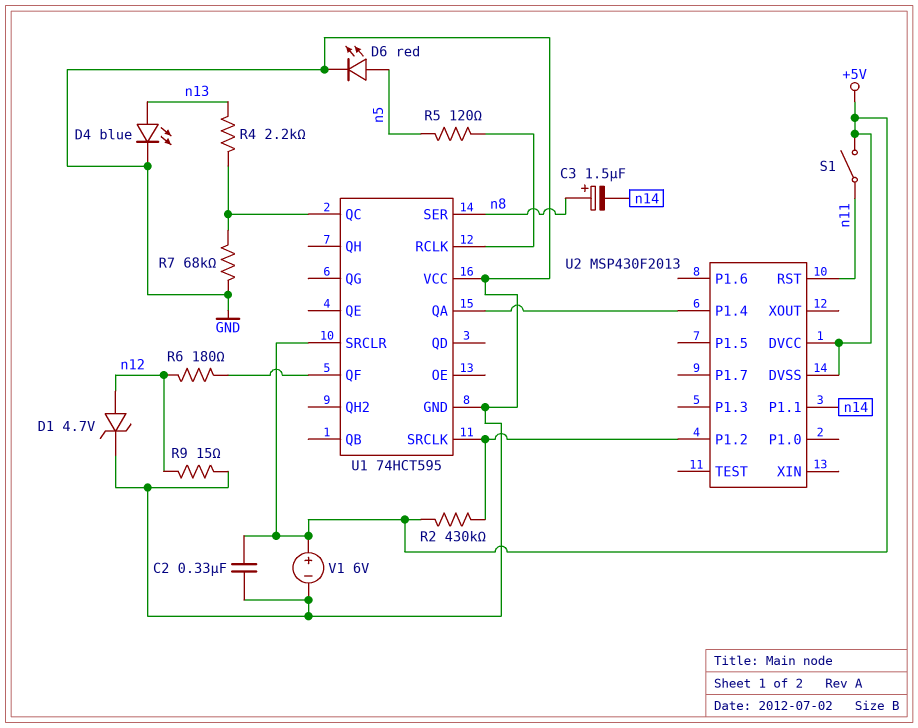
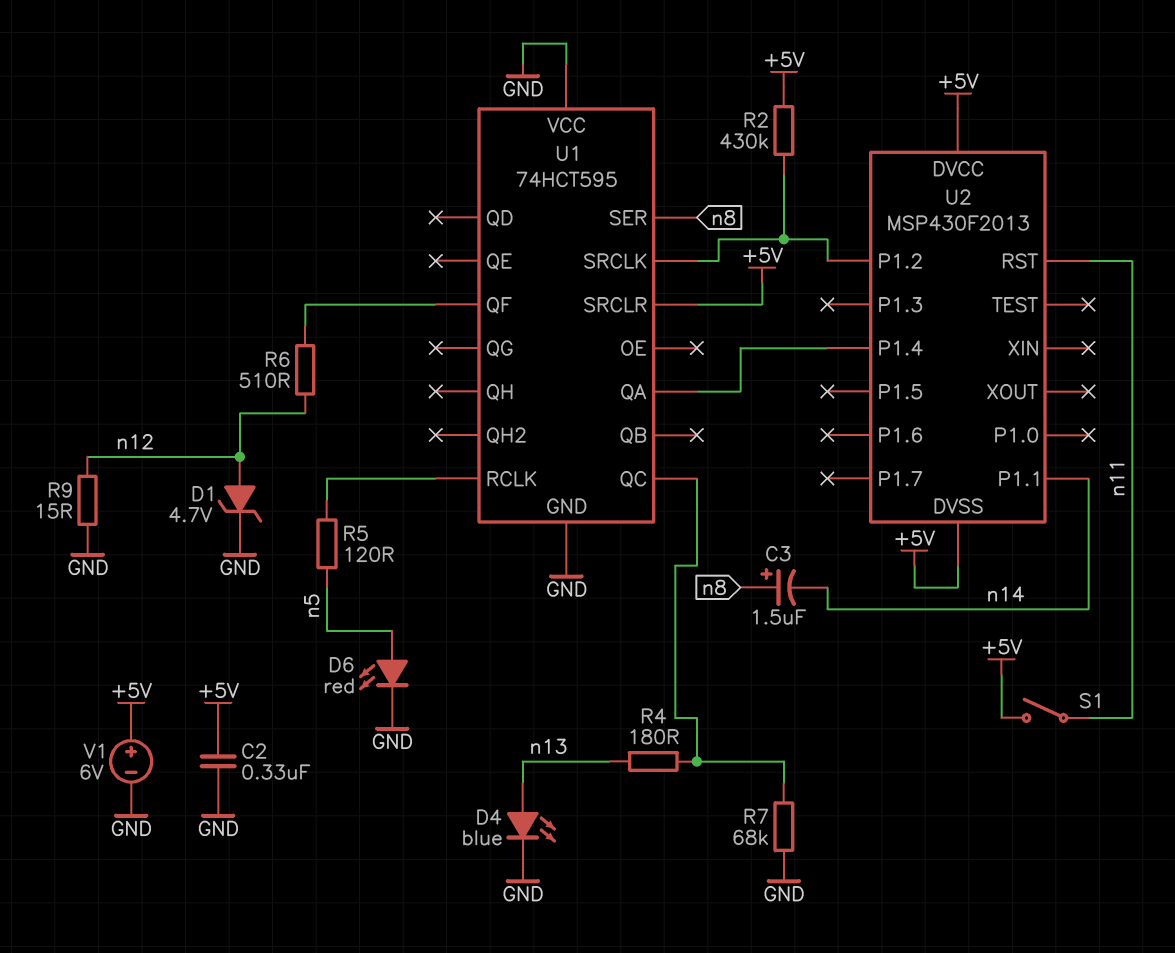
R4: 2.2k (U1/QC, n13) -> 180 (U1/QC, n13)
R6: 180 (U1/QF, n12) -> 510 (U1/QF, n12)

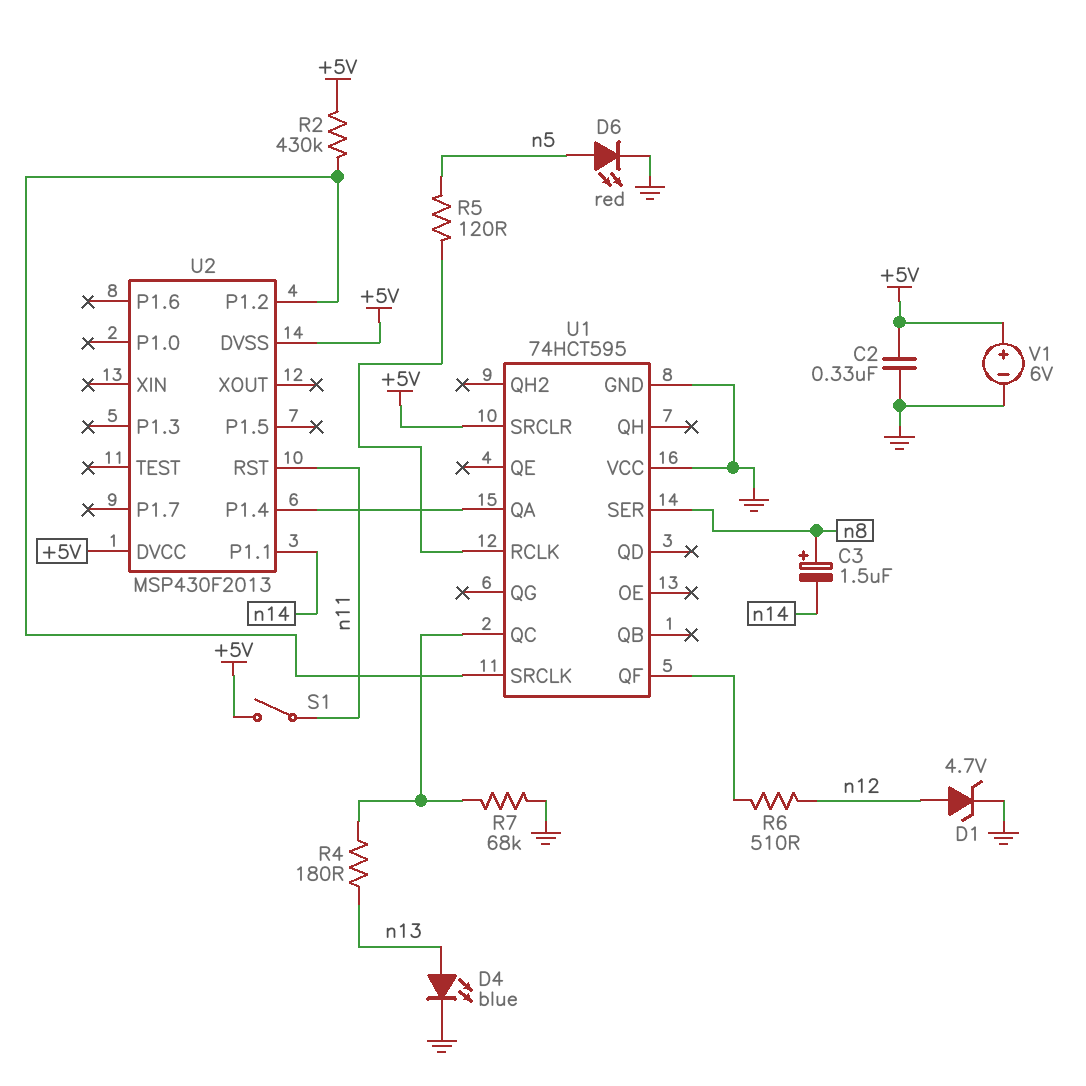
R9: 15 (GND, n12) -> none

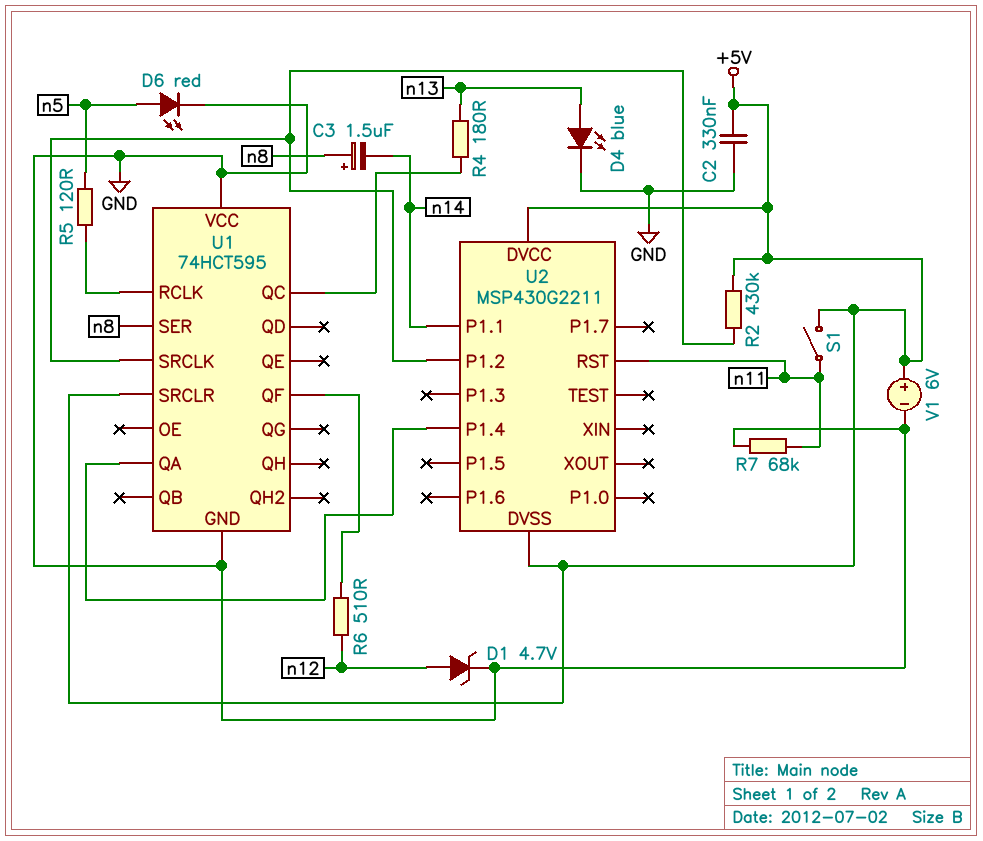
R7: 68k (GND, U1/QC) -> 68k (GND, n11)
U2: MSP430F2013 -> MSP430G2211

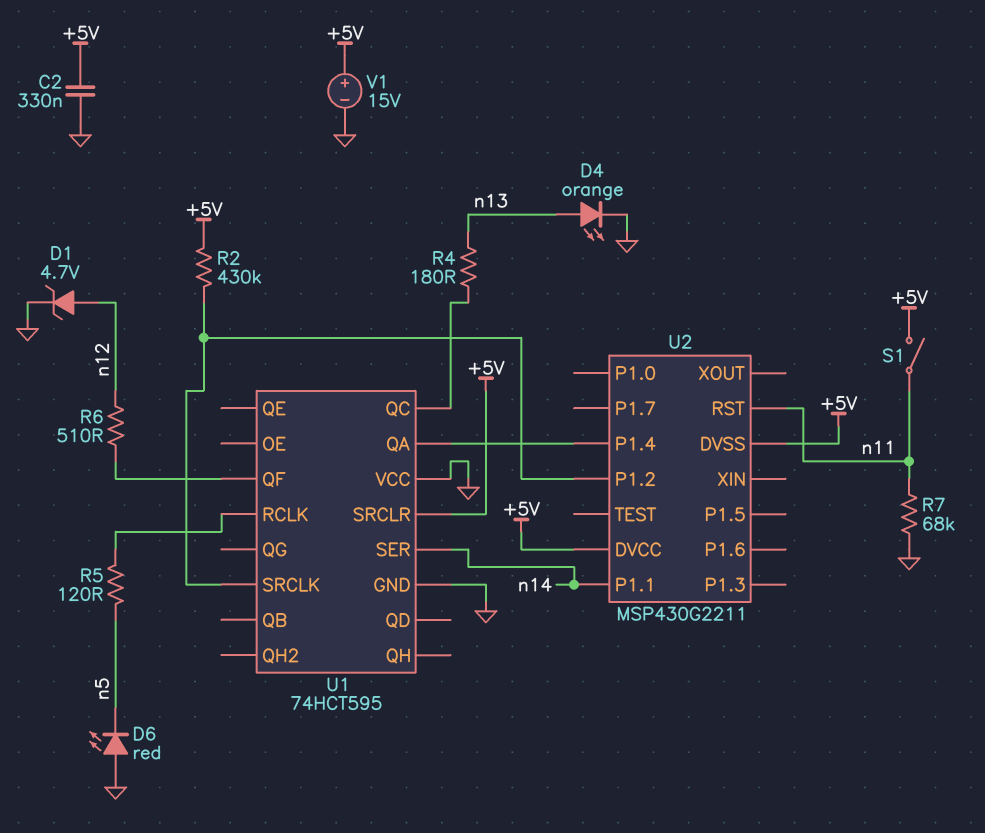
C3: 1.5uF (plus n8, minus n14) -> none
D4: LED blue (A n13, K GND) -> LED orange (A n13, K GND)
D6: LED red (A n5, K GND) -> LED red (A GND, K n5)
U1 pin SER: n8 -> n14
V1: 6V (plus +5V, minus GND) -> 15V (plus +5V, minus GND)

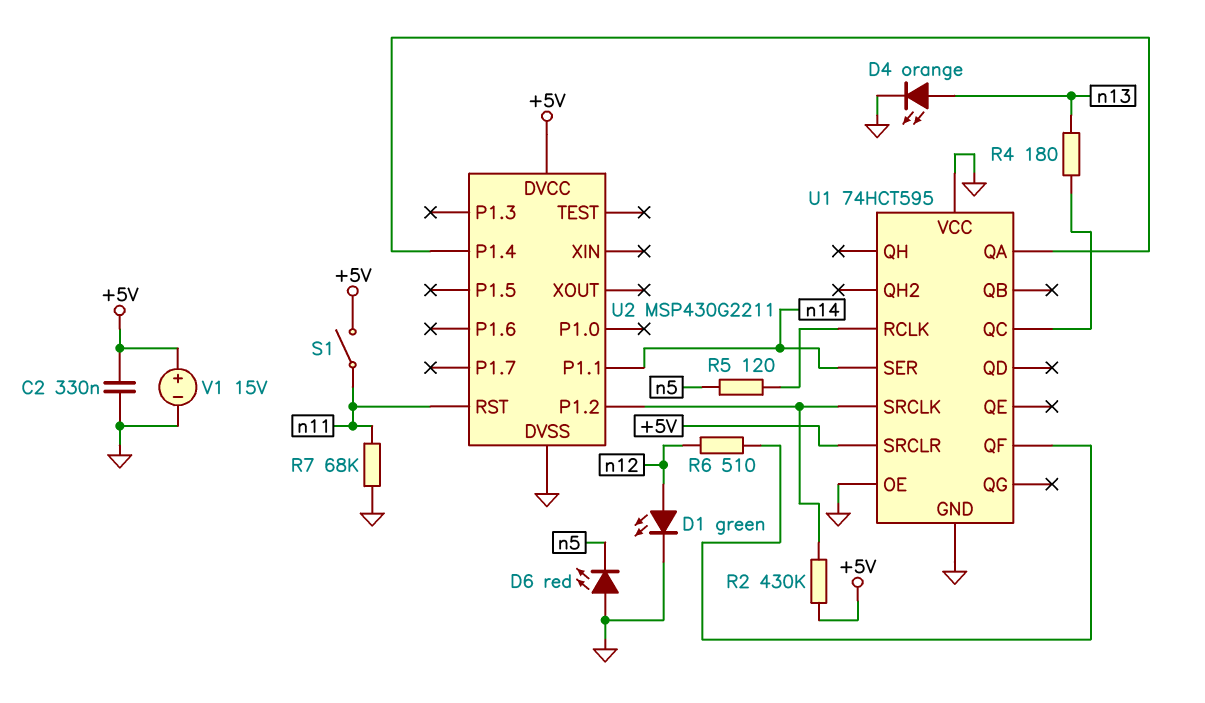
D1: zener 4.7V (A n12, K GND) -> LED green (A n12, K GND)
U1 pin OE: none -> GND
U2 pin DVSS: +5V -> GND

